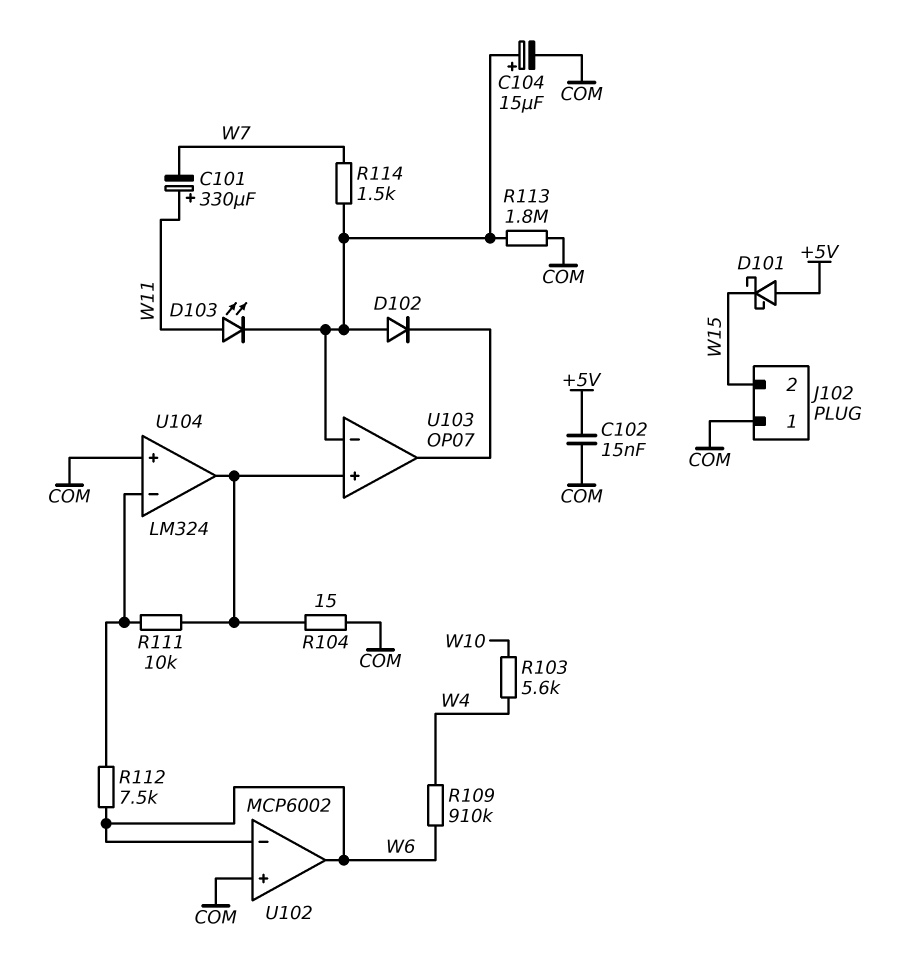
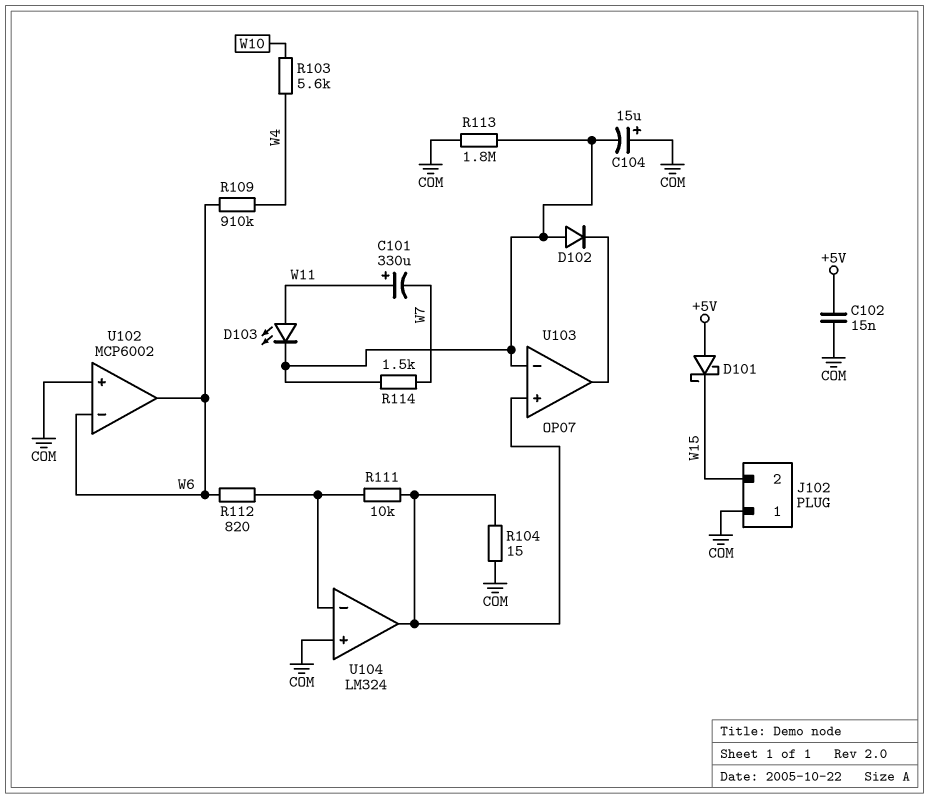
C104: 15uF (plus U103/in-, minus COM) -> 15uF (plus COM, minus U103/in-)
R112: 7.5k (U104/in-, W6) -> 820 (U104/in-, W6)

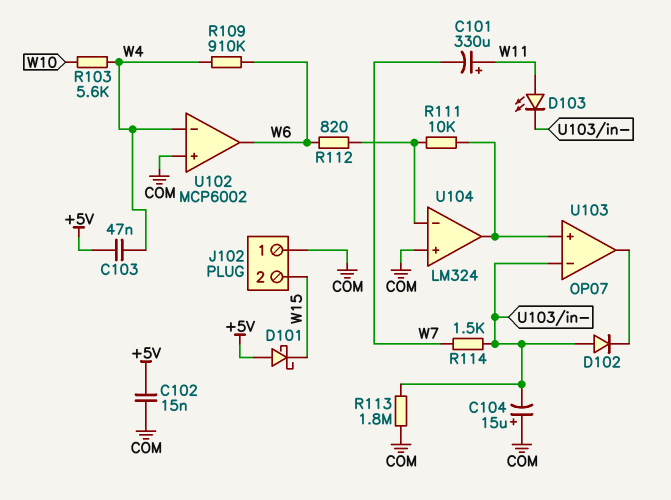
C103: none -> 47nF (+5V, W4)
R104: 15 (COM, U103/in+) -> none
U102 pin in-: W6 -> W4

